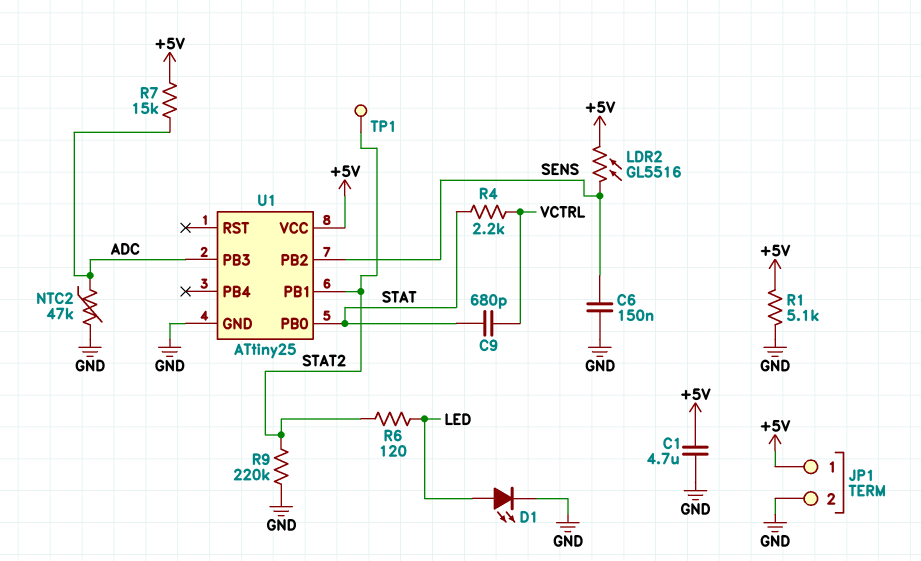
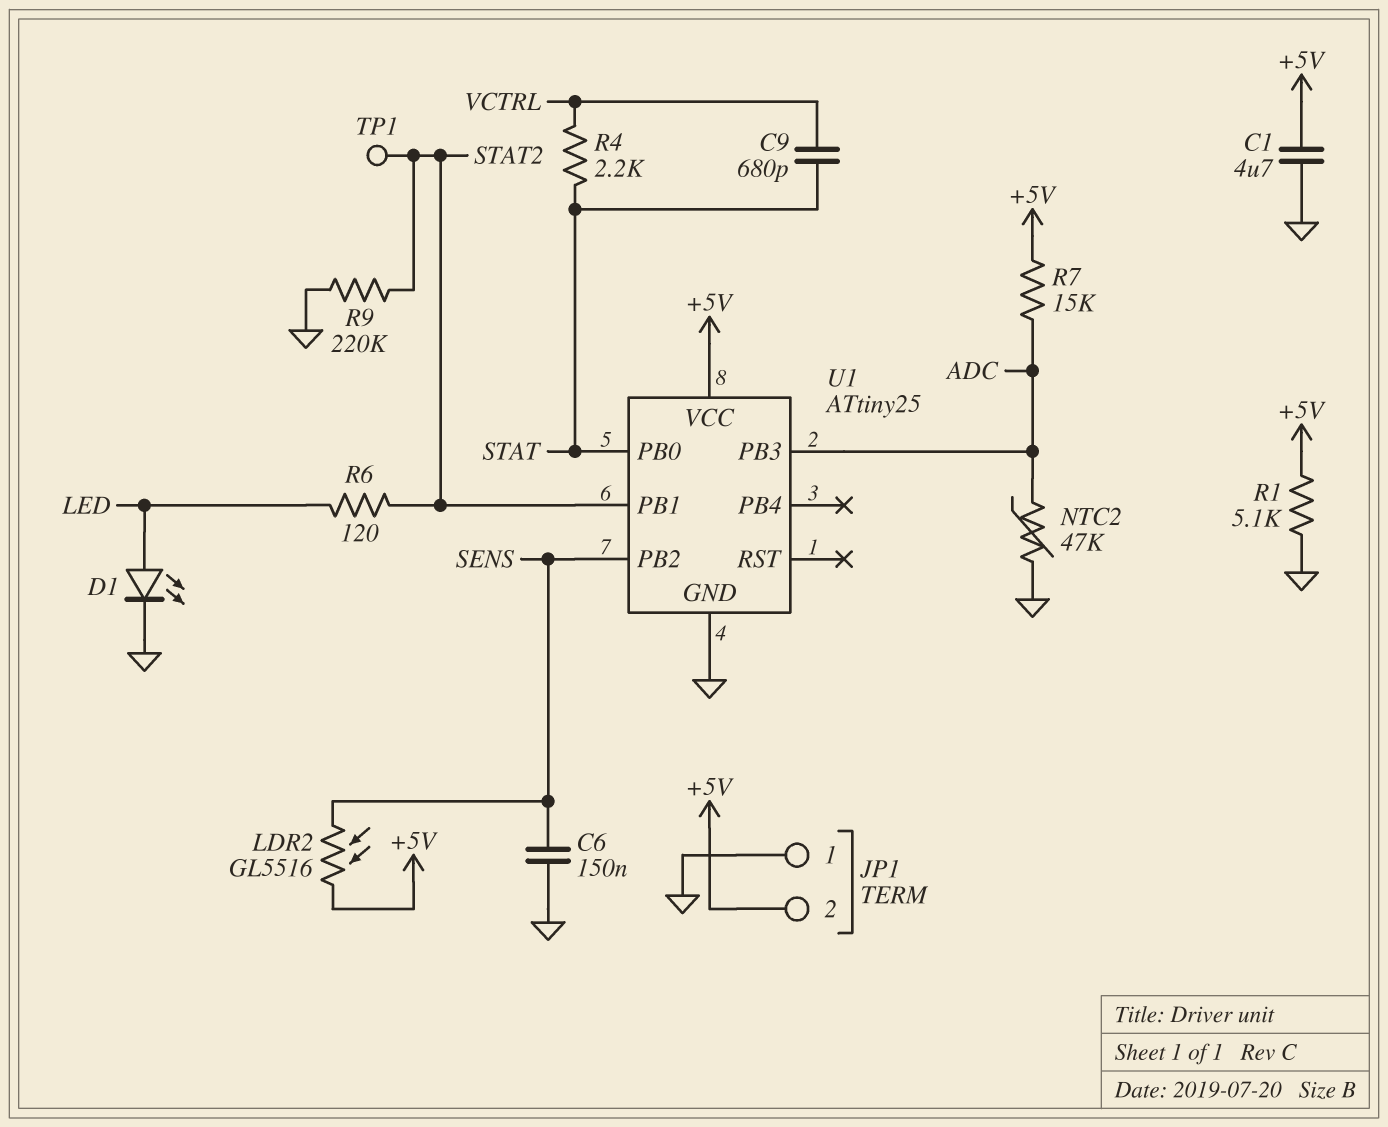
JP1 pin 1: +5V -> GND
JP1 pin 2: GND -> +5V

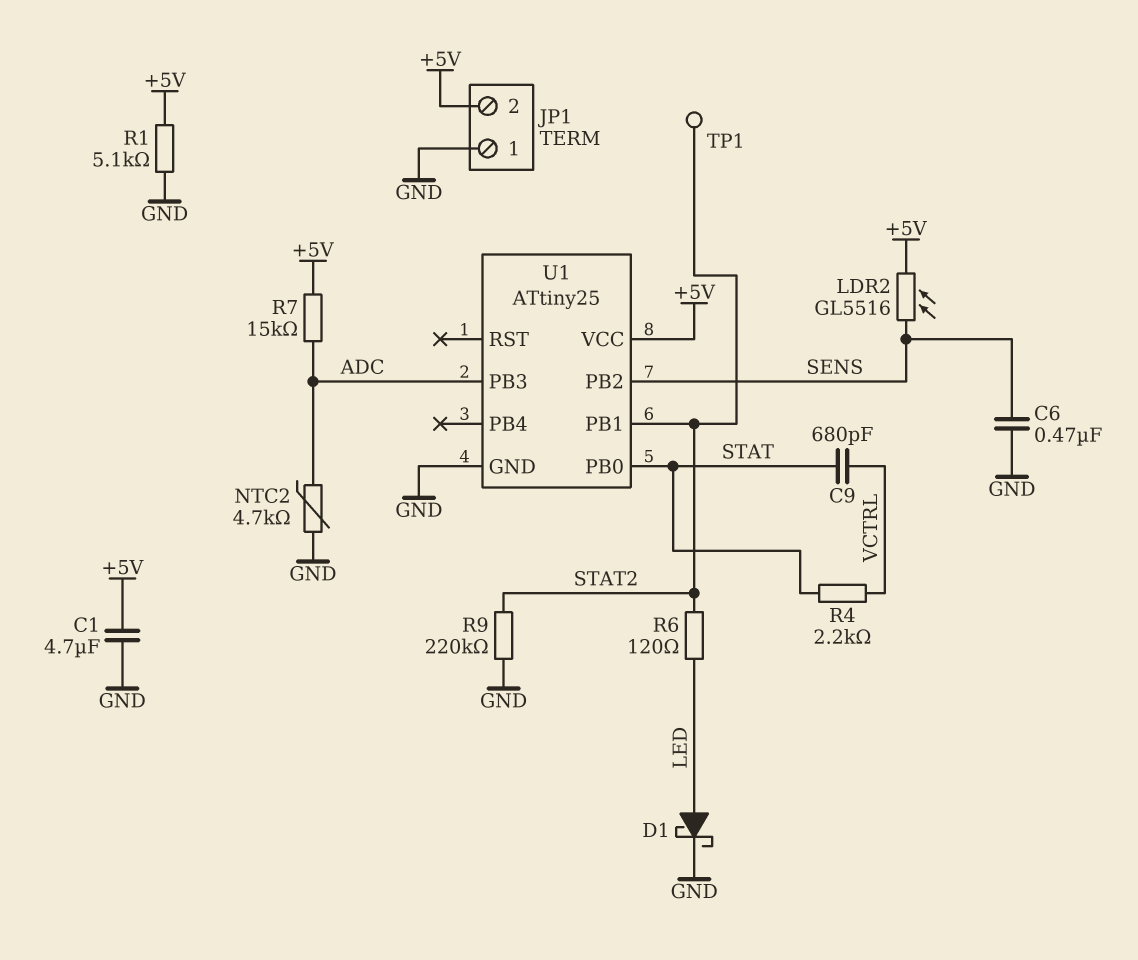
C6: 150nF (GND, SENS) -> 470nF (GND, SENS)
D1: LED (A LED, K GND) -> schottky (A LED, K GND)
NTC2: 47k (ADC, GND) -> 4.7k (ADC, GND)

